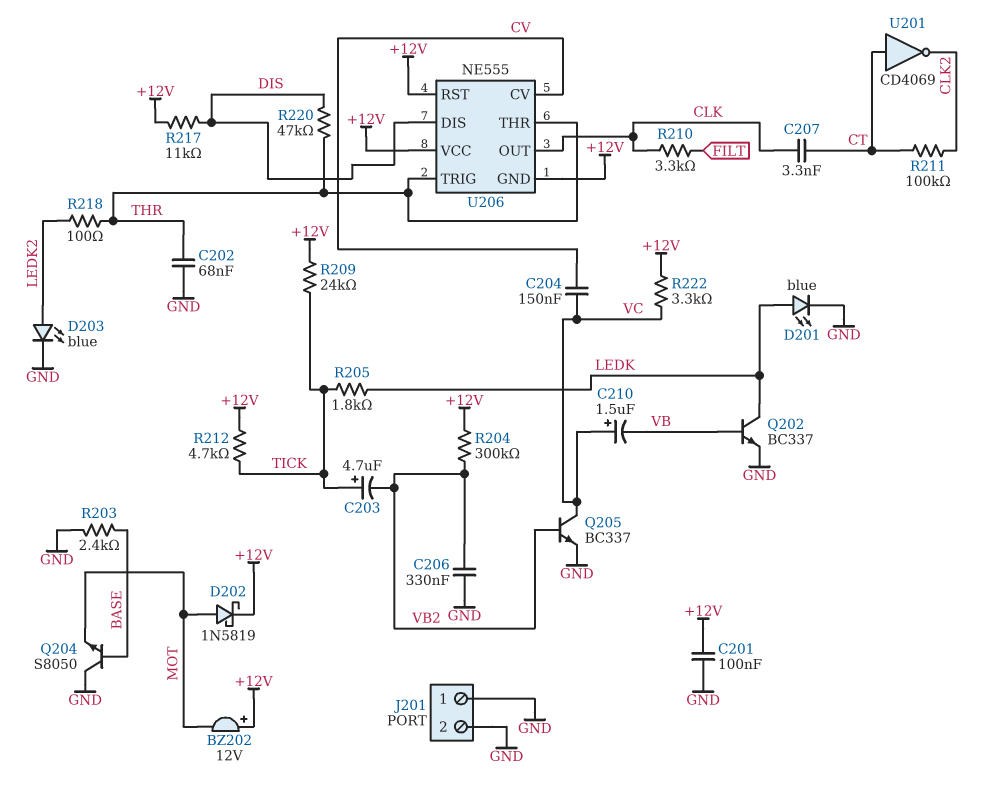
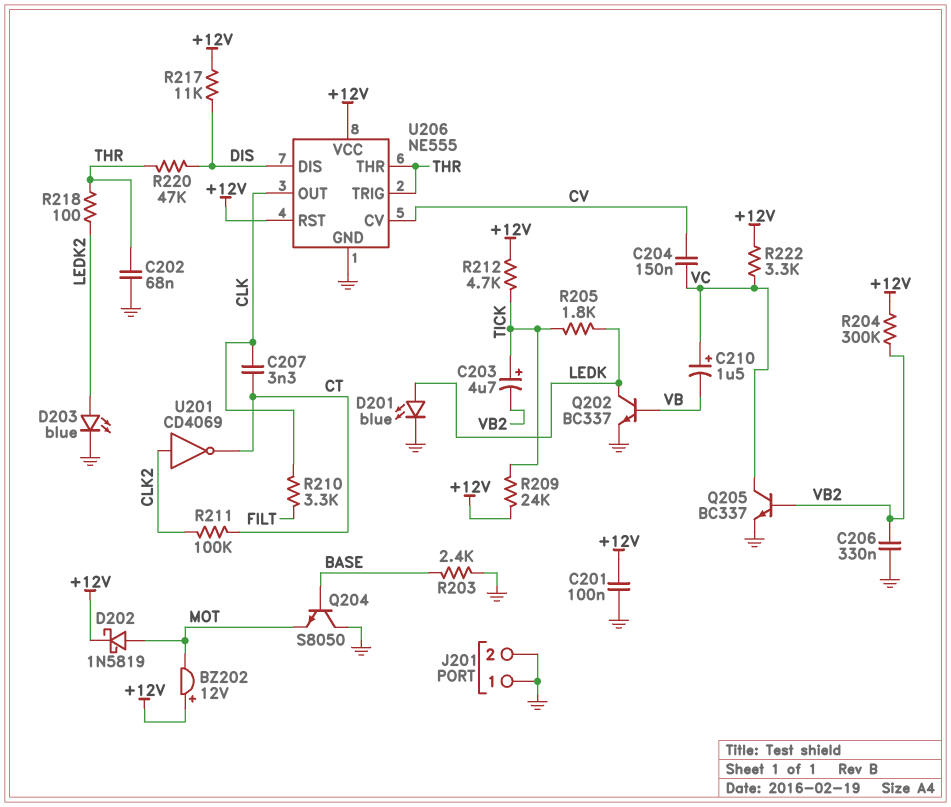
U201: NOT CD4069 (in CT, out CLK2) -> NOT CD4069 (in CLK2, out CT)
U206 pin GND: +12V -> GND

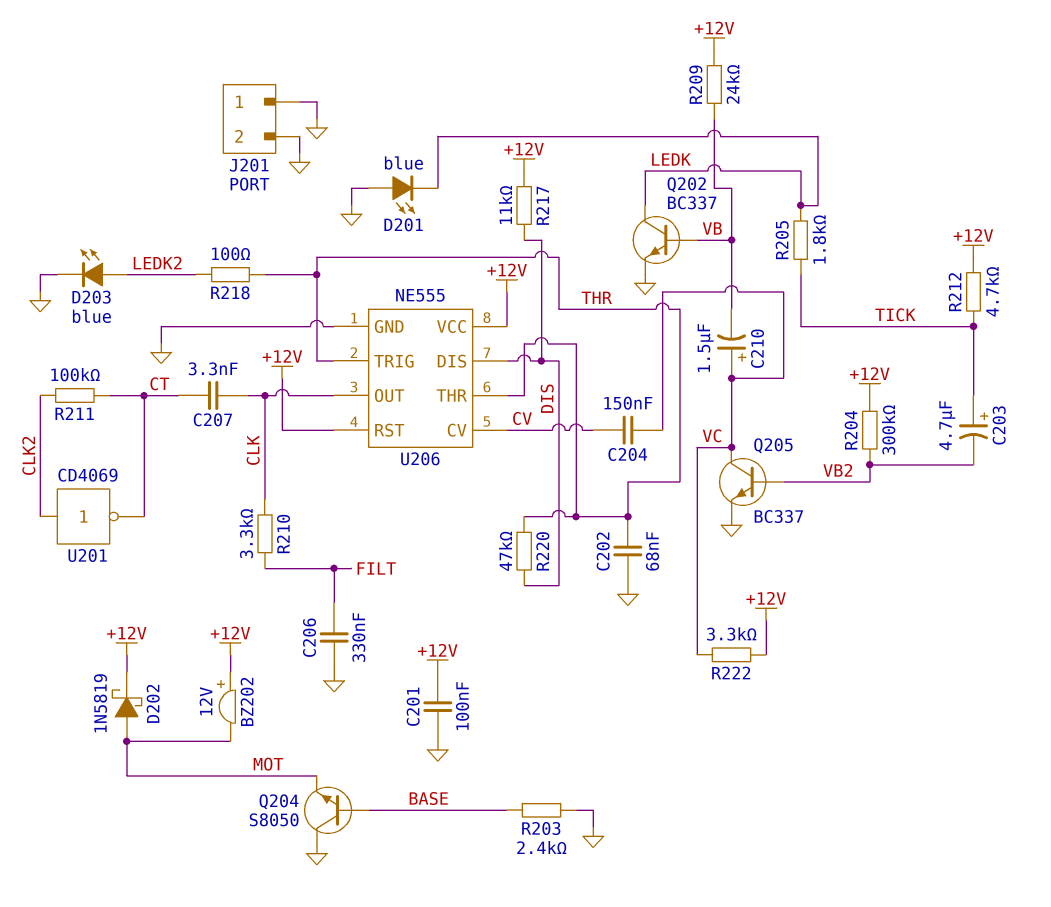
C206: 330nF (GND, VB2) -> 330nF (FILT, GND)
D201: LED blue (A LEDK, K GND) -> LED blue (A GND, K LEDK)
R209: 24k (+12V, TICK) -> 24k (+12V, VB)

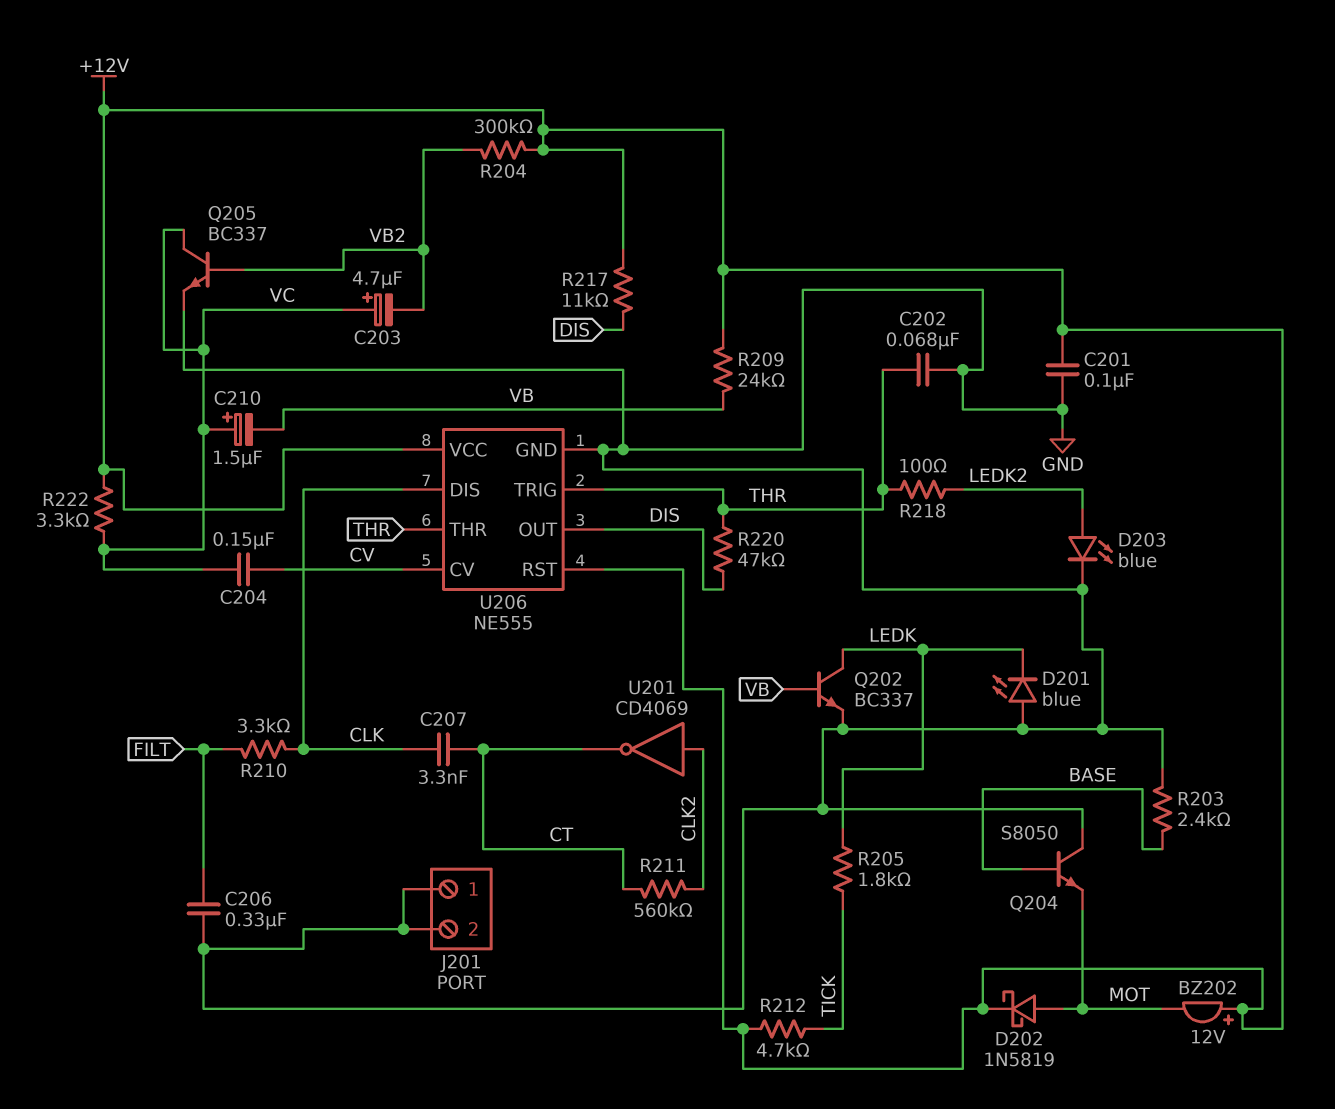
C203: 4.7uF (plus TICK, minus VB2) -> 4.7uF (plus VC, minus VB2)
R211: 100k (CLK2, CT) -> 560k (CLK2, CT)
U206 pin DIS: DIS -> CLK
U206 pin OUT: CLK -> DIS

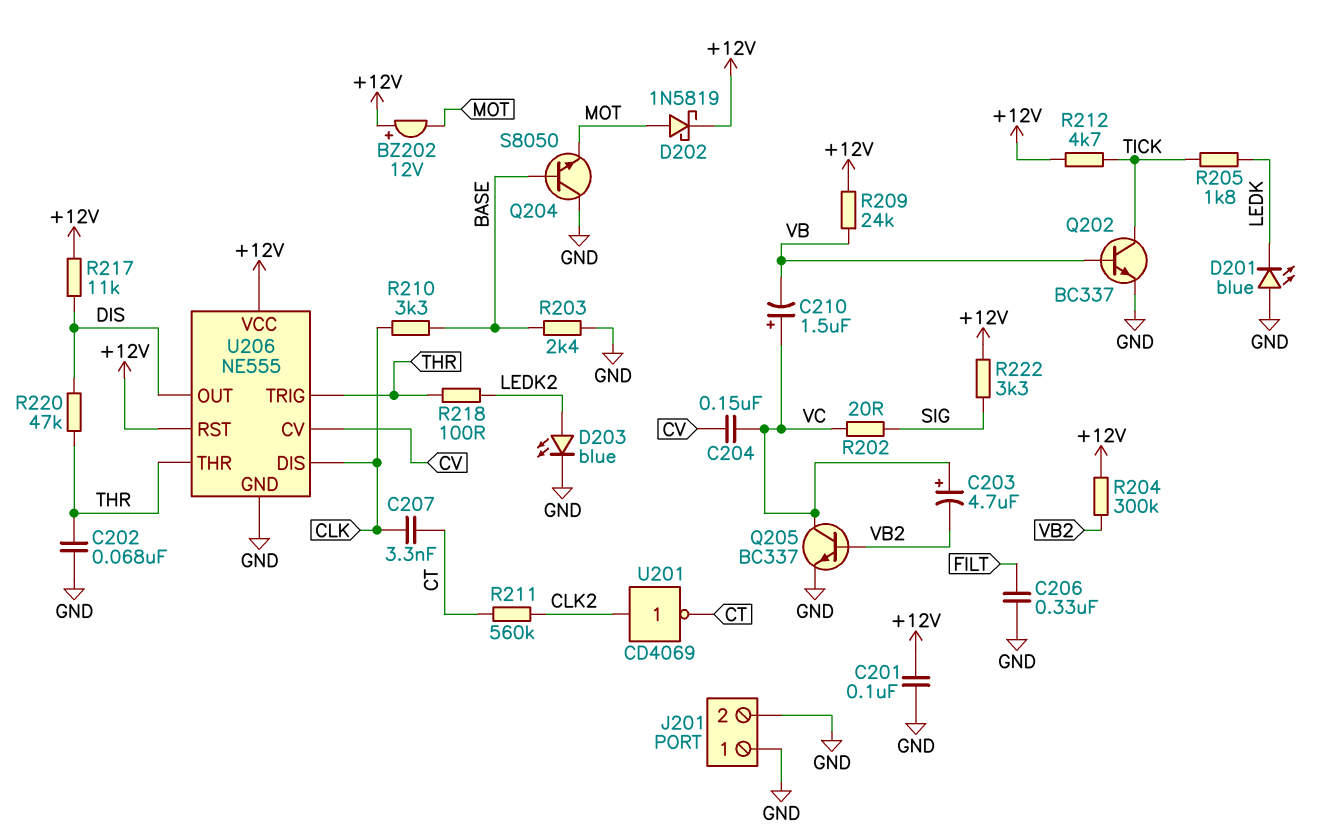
Q202: NPN BC337 (B VB, C LEDK, E GND) -> NPN BC337 (B VB, C TICK, E GND)
R202: none -> 20 (SIG, VC)
R210: 3.3k (CLK, FILT) -> 3.3k (BASE, CLK)
R222: 3.3k (+12V, VC) -> 3.3k (+12V, SIG)

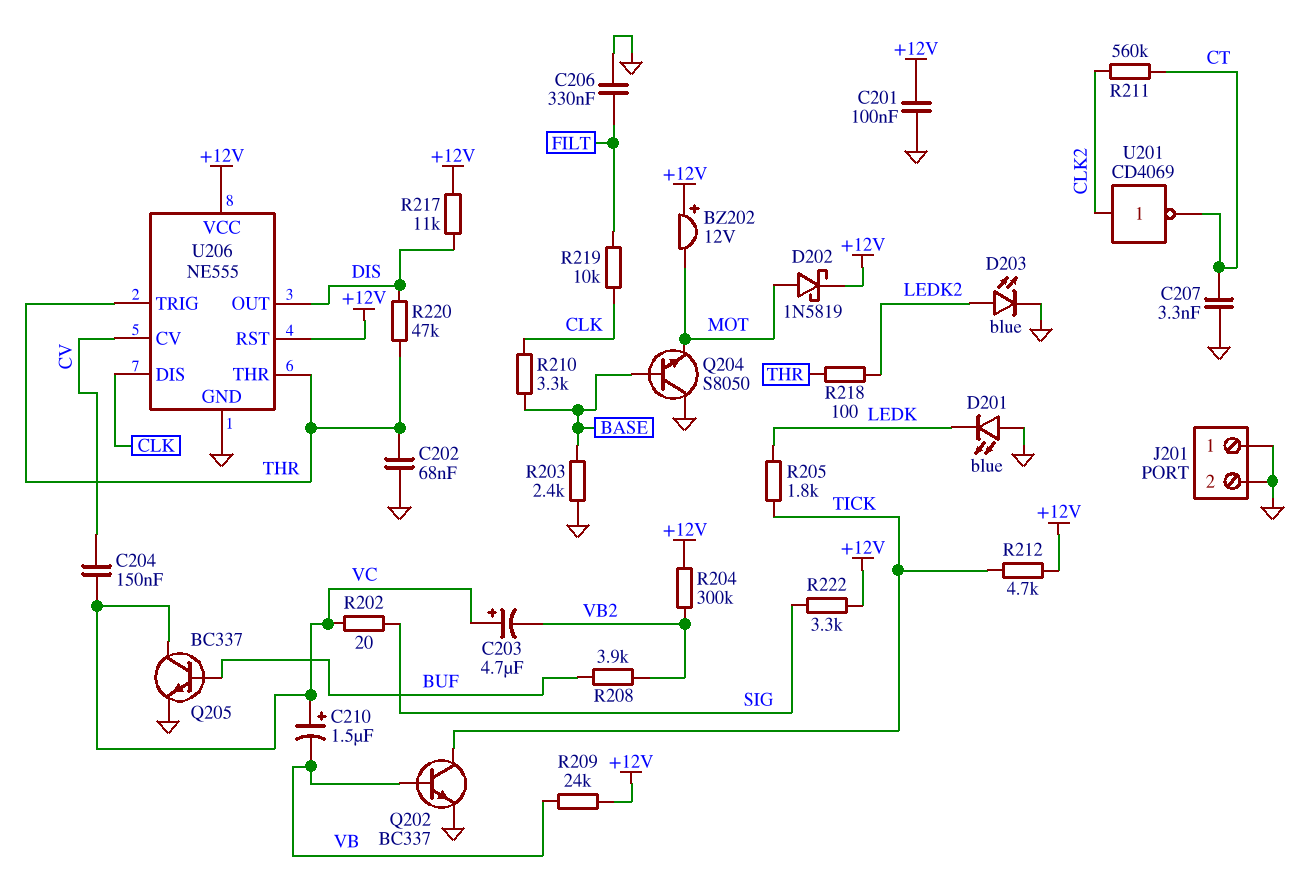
C207: 3.3nF (CLK, CT) -> 3.3nF (CT, GND)
Q205: NPN BC337 (B VB2, C VC, E GND) -> NPN BC337 (B BUF, C VC, E GND)
R208: none -> 3.9k (BUF, VB2)
R219: none -> 10k (CLK, FILT)

